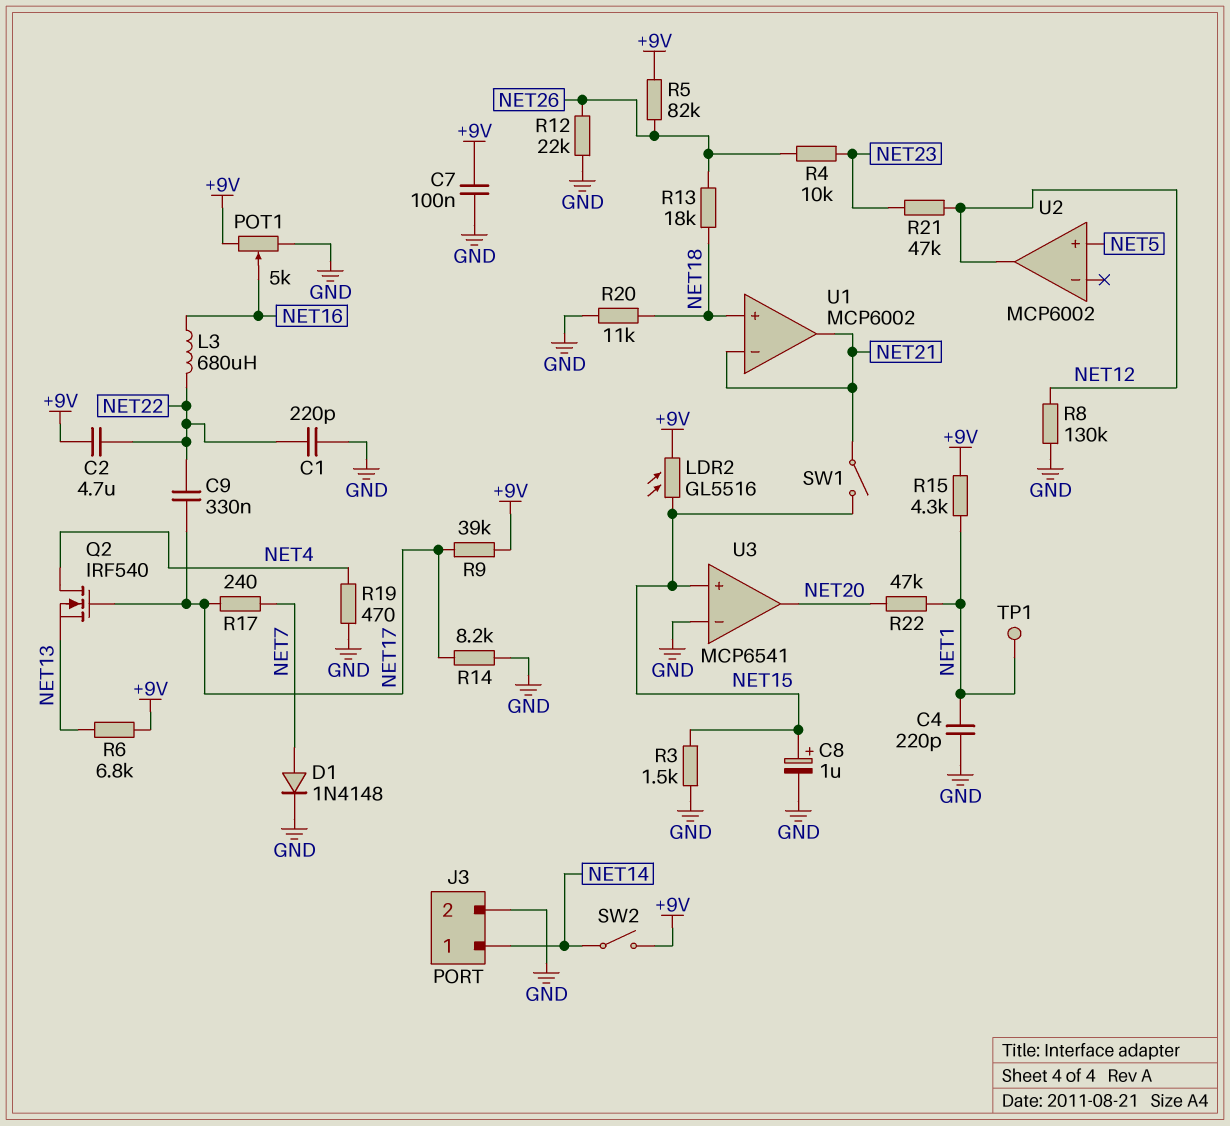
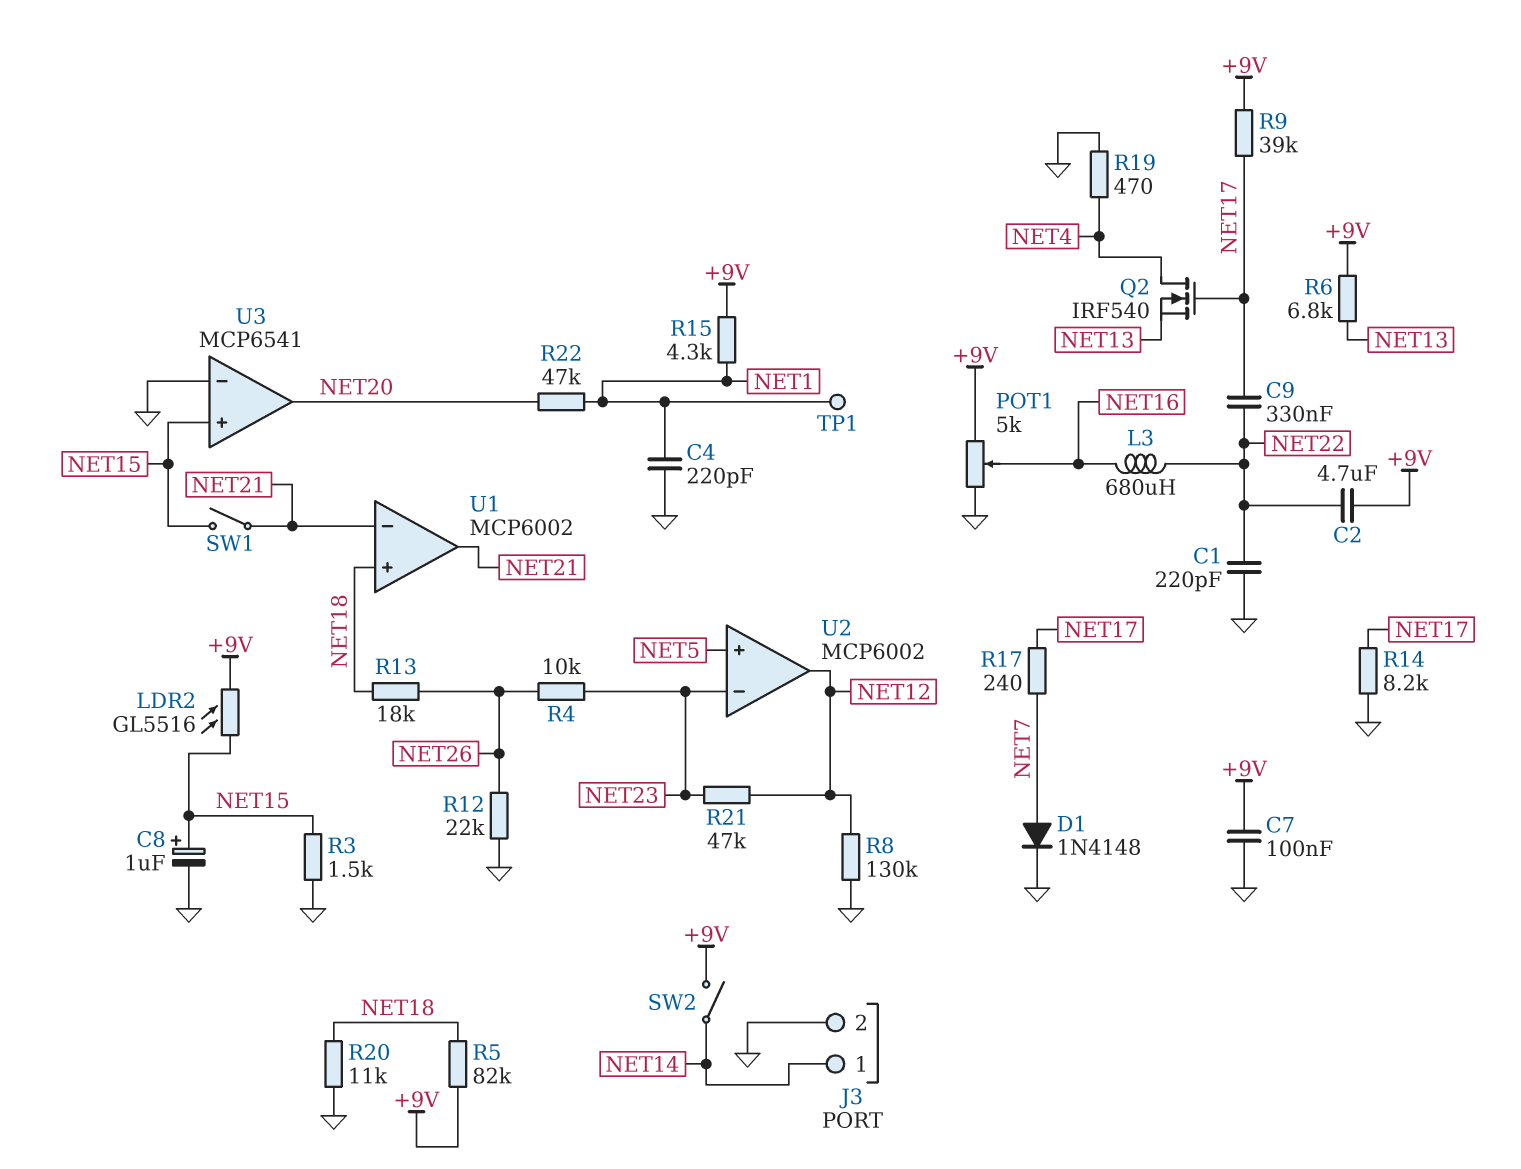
R5: 82k (+9V, NET26) -> 82k (+9V, NET18)
U2 pin in-: none -> NET23

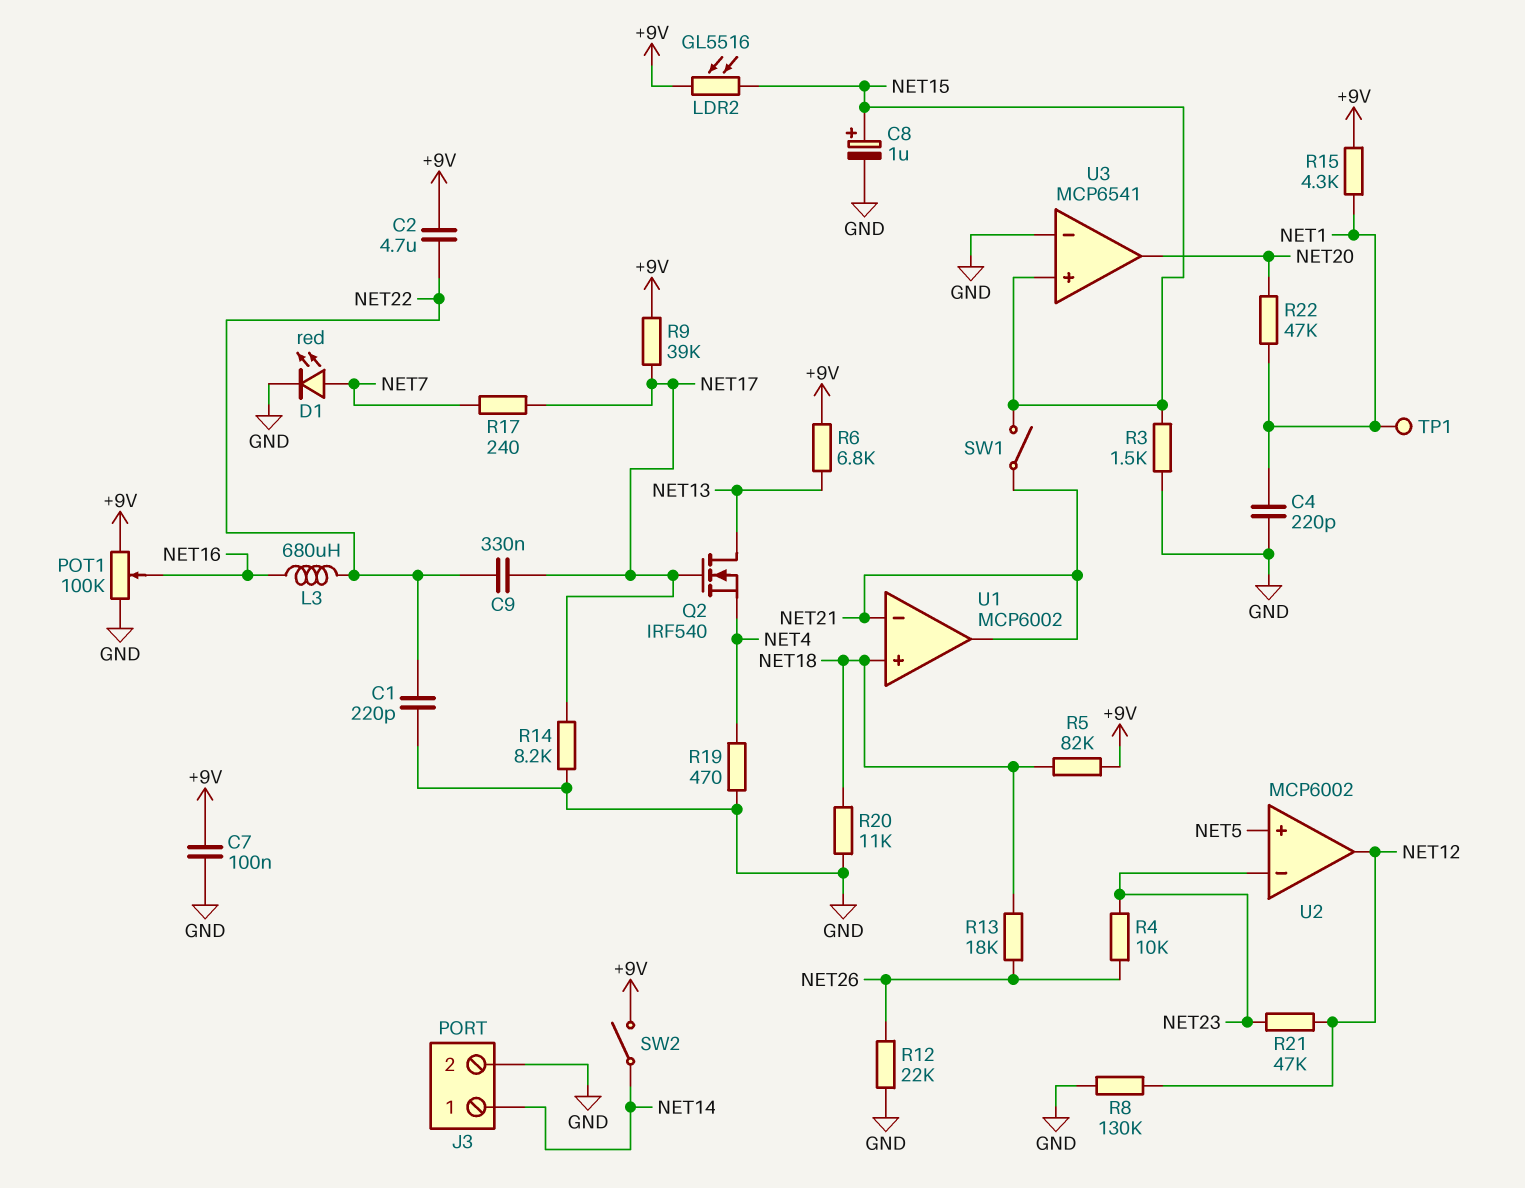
D1: diode 1N4148 (A NET7, K GND) -> LED red (A NET7, K GND)
POT1: 5k (+9V, GND, wiper NET16) -> 100k (+9V, GND, wiper NET16)
Q2: NMOS IRF540 (G NET17, D NET4, S NET13) -> NMOS IRF540 (G NET17, D NET13, S NET4)

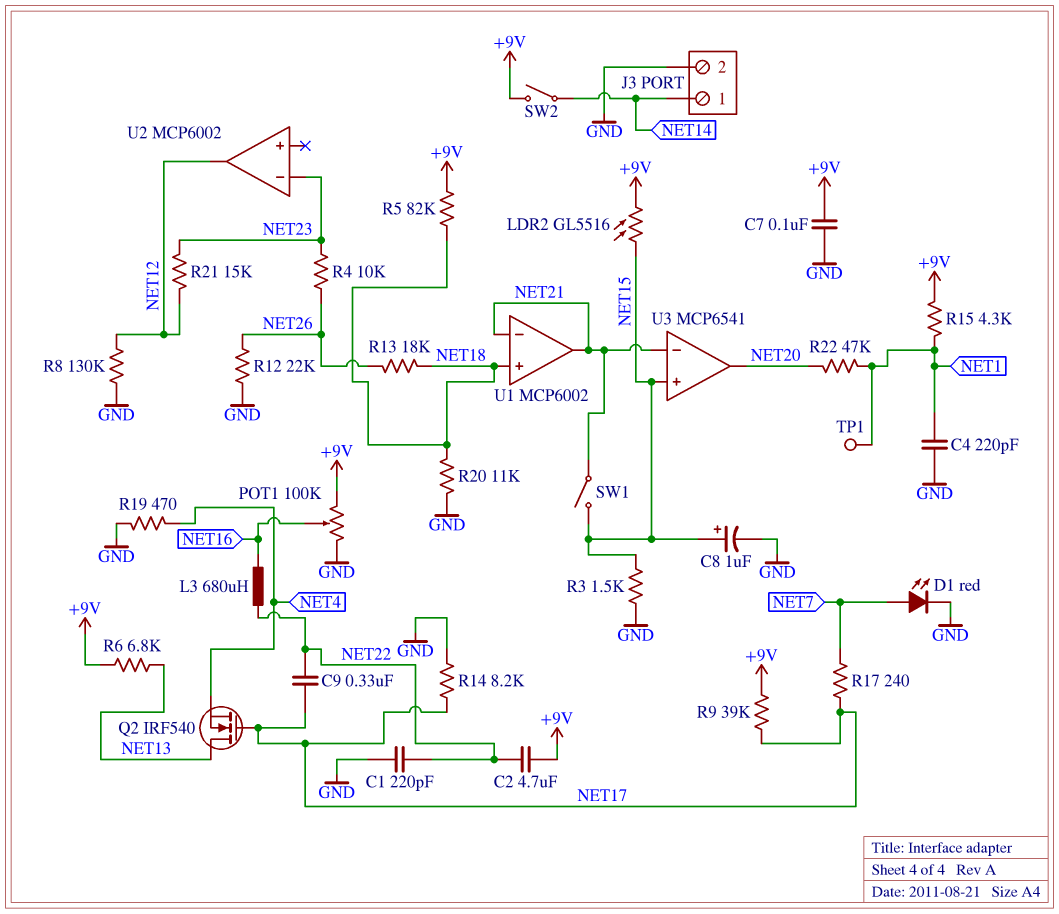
R21: 47k (NET12, NET23) -> 15k (NET12, NET23)
U2 pin in+: NET5 -> none
U3 pin in-: GND -> NET21

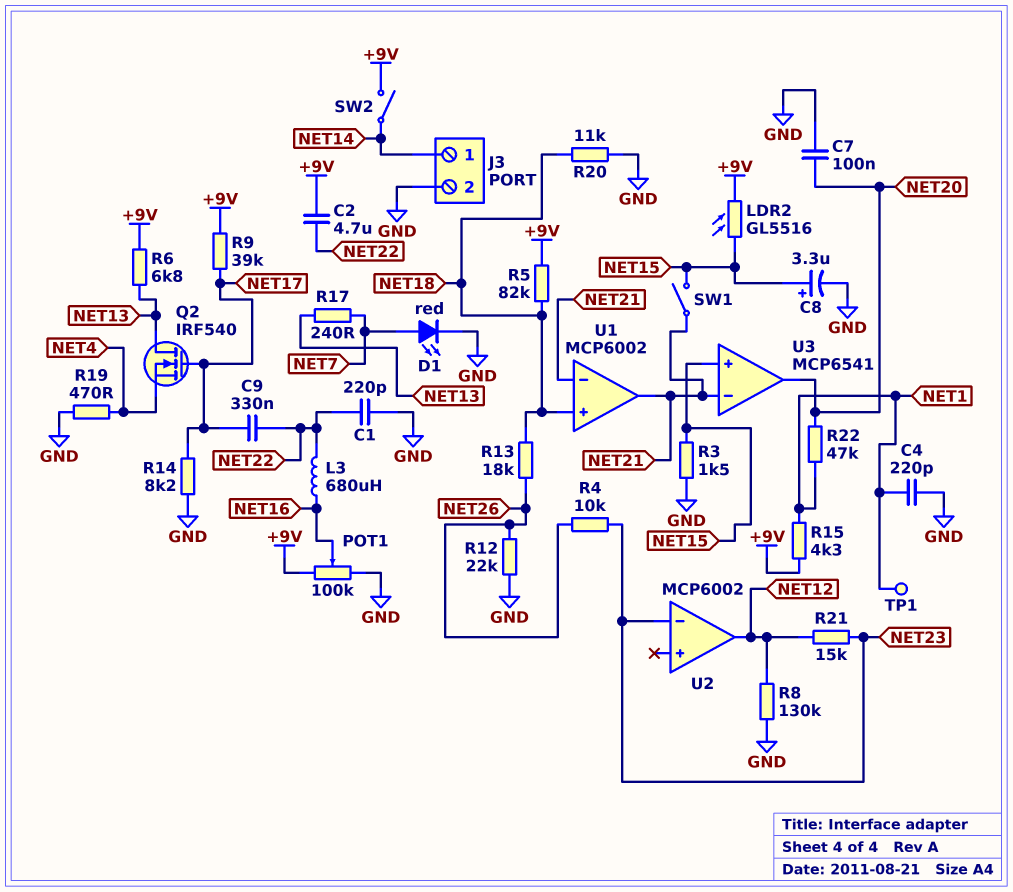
C7: 100nF (+9V, GND) -> 100nF (GND, NET20)
C8: 1uF (plus NET15, minus GND) -> 3.3uF (plus NET15, minus GND)
R17: 240 (NET7, NET17) -> 240 (NET7, NET13)

